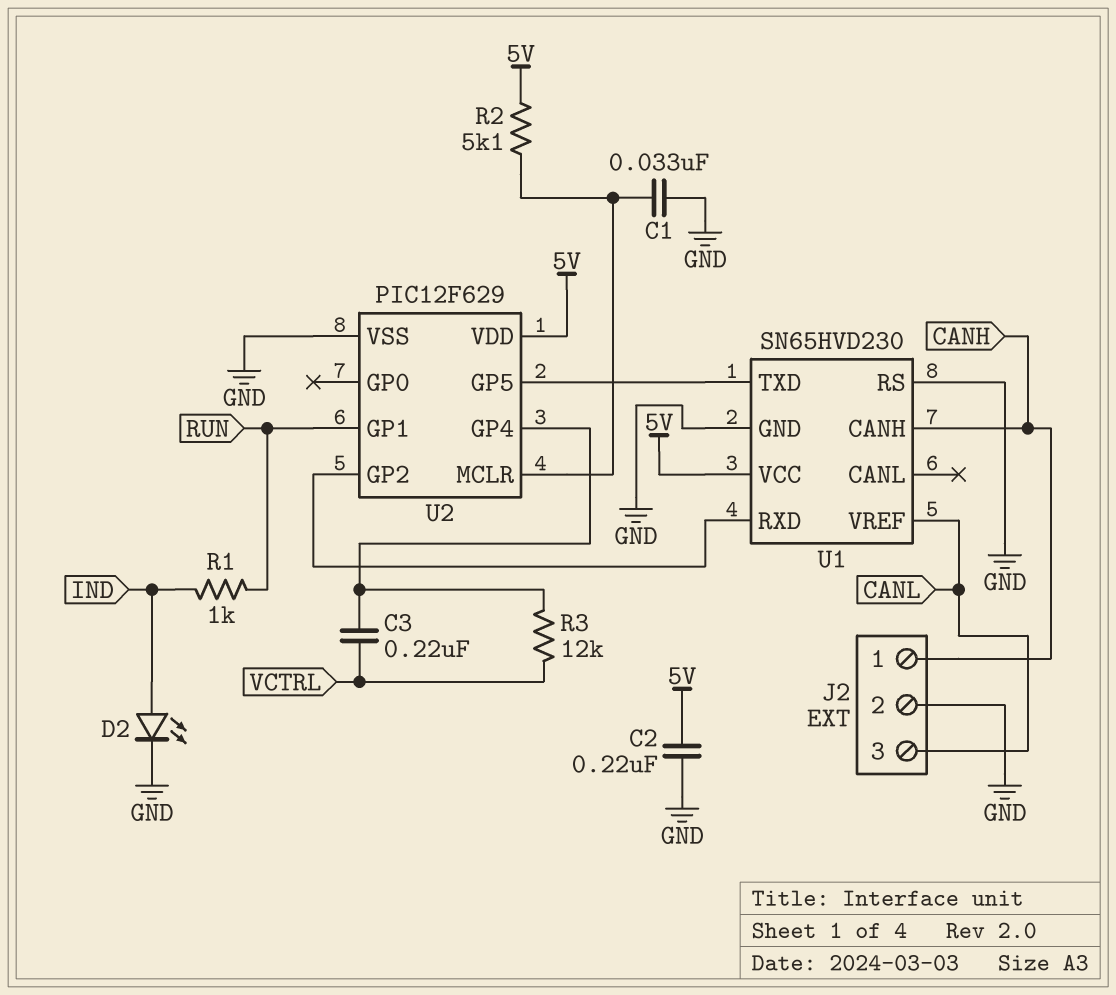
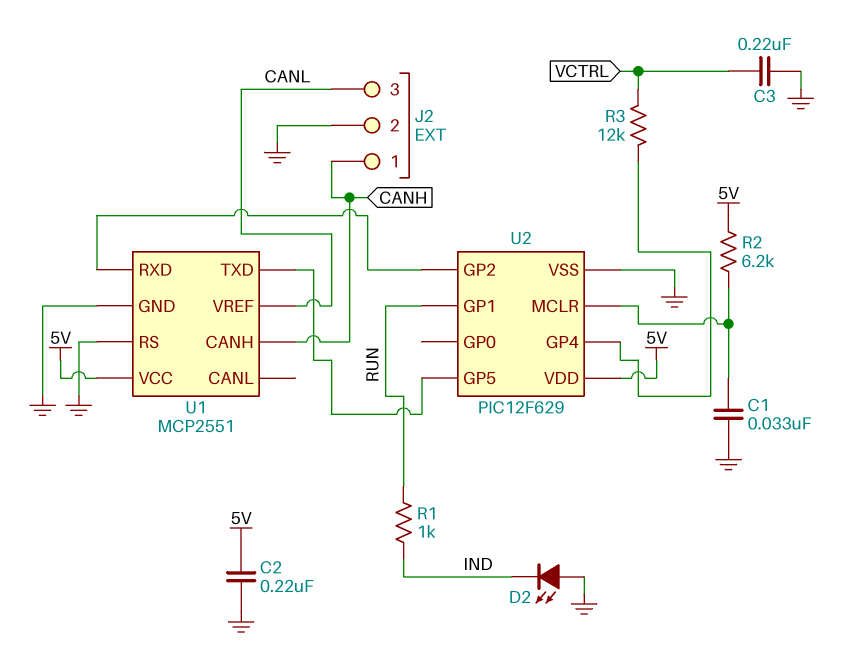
C3: 220nF (U2/GP4, VCTRL) -> 220nF (GND, VCTRL)
D2: LED (A IND, K GND) -> LED (A GND, K IND)
R2: 5.1k (5V, U2/MCLR) -> 6.2k (5V, U2/MCLR)
U1: SN65HVD230 -> MCP2551

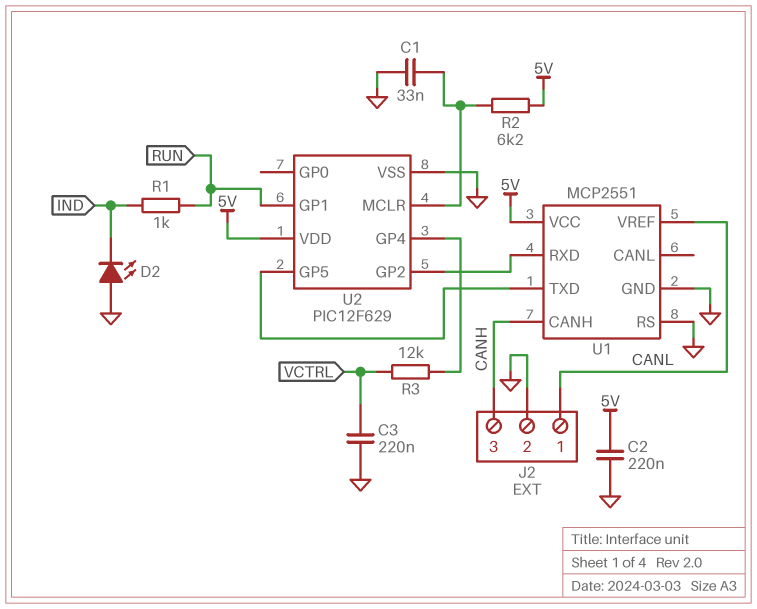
J2 pin 1: CANH -> CANL
J2 pin 3: CANL -> CANH

